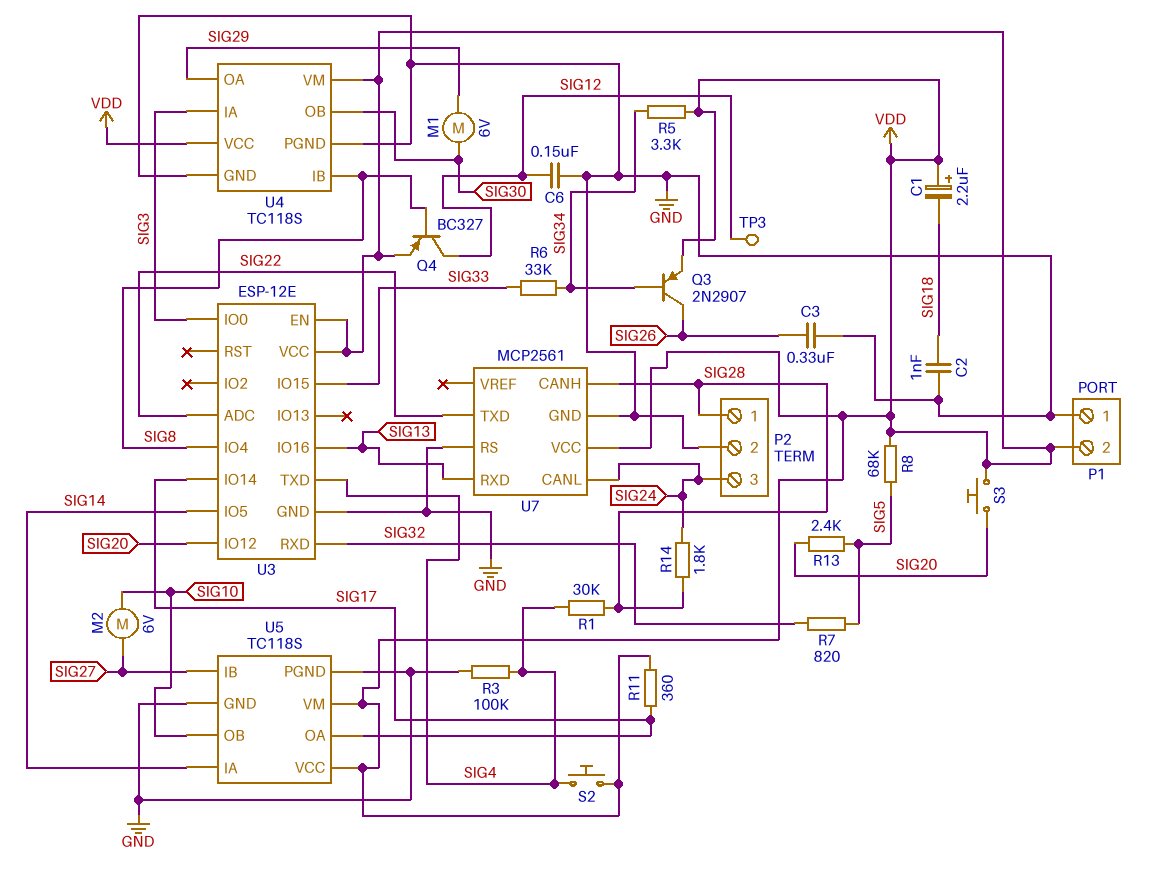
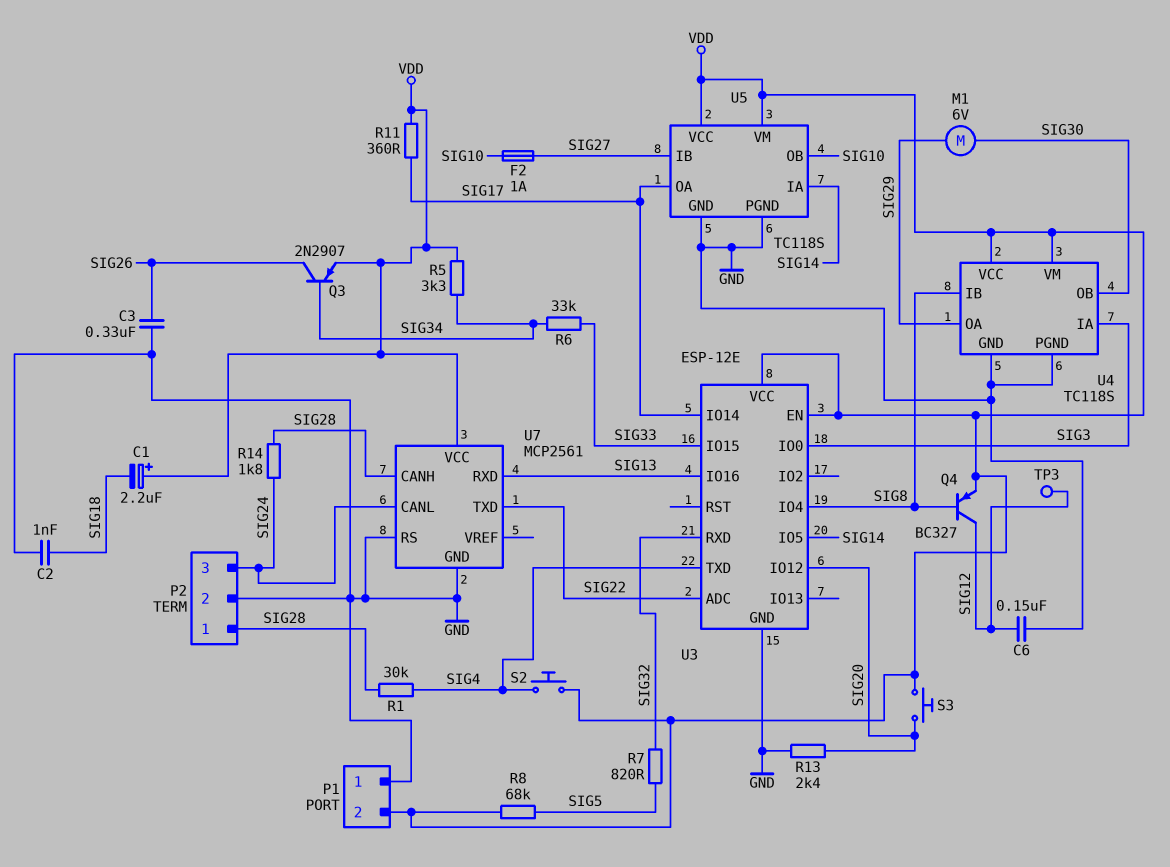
F2: none -> 1A (SIG10, SIG27)
M2: motor 6V (SIG10, SIG27) -> none
R3: 100k (GND, SIG4) -> none
R13: 2.4k (SIG5, SIG20) -> 2.4k (GND, SIG20)

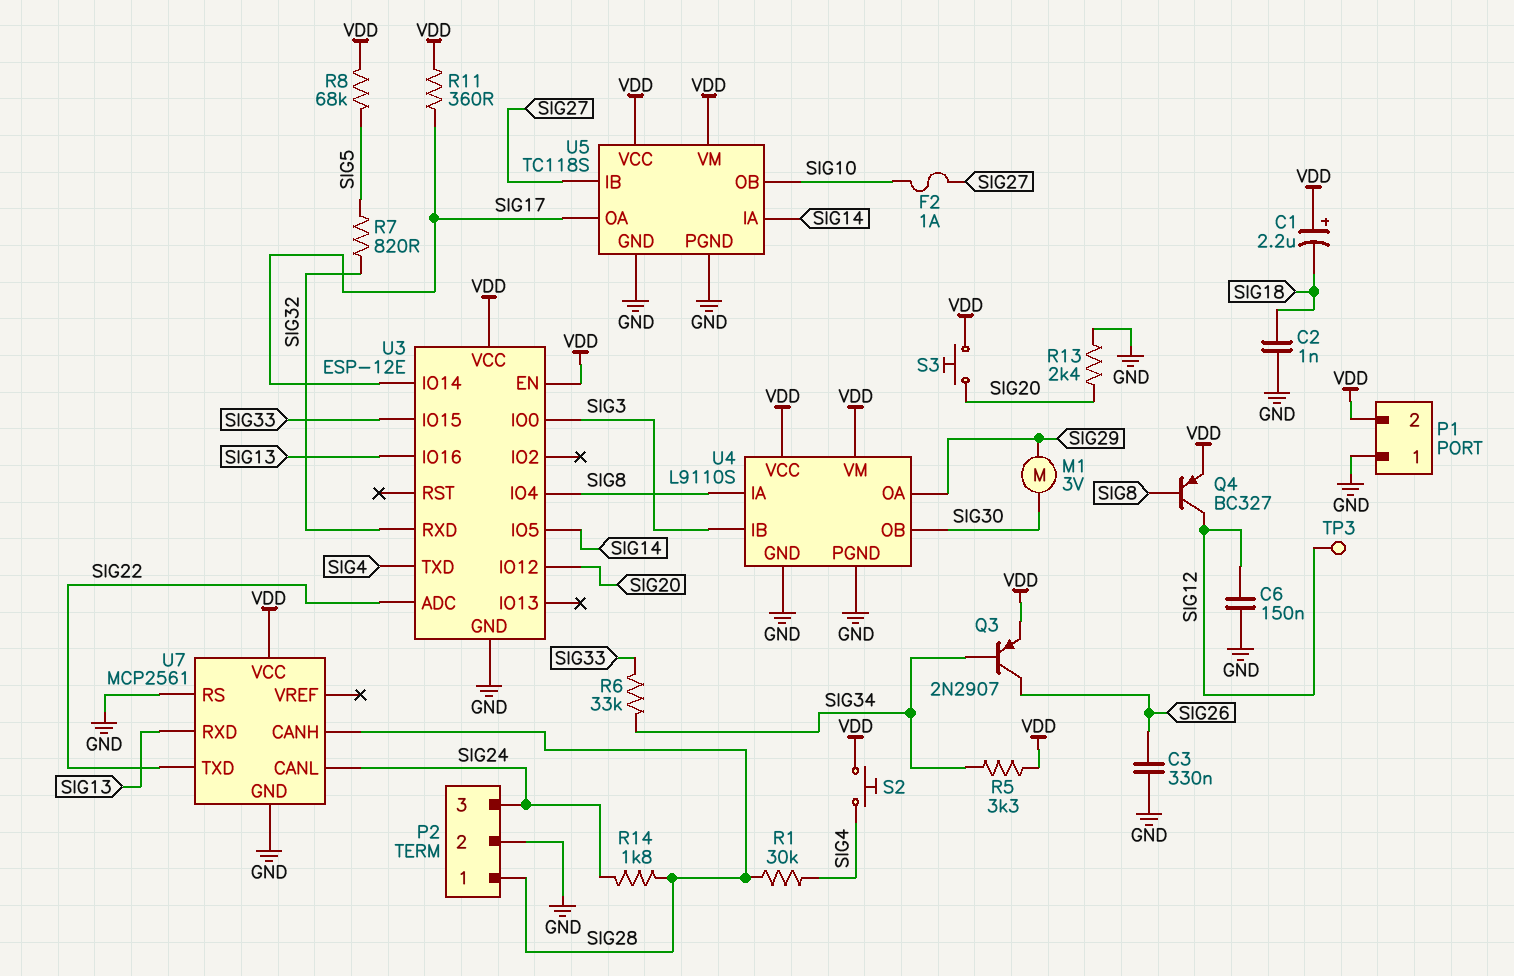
M1: motor 6V (SIG29, SIG30) -> motor 3V (SIG29, SIG30)
U4: TC118S -> L9110S
U4 pin IA: SIG3 -> SIG8
U4 pin IB: SIG8 -> SIG3

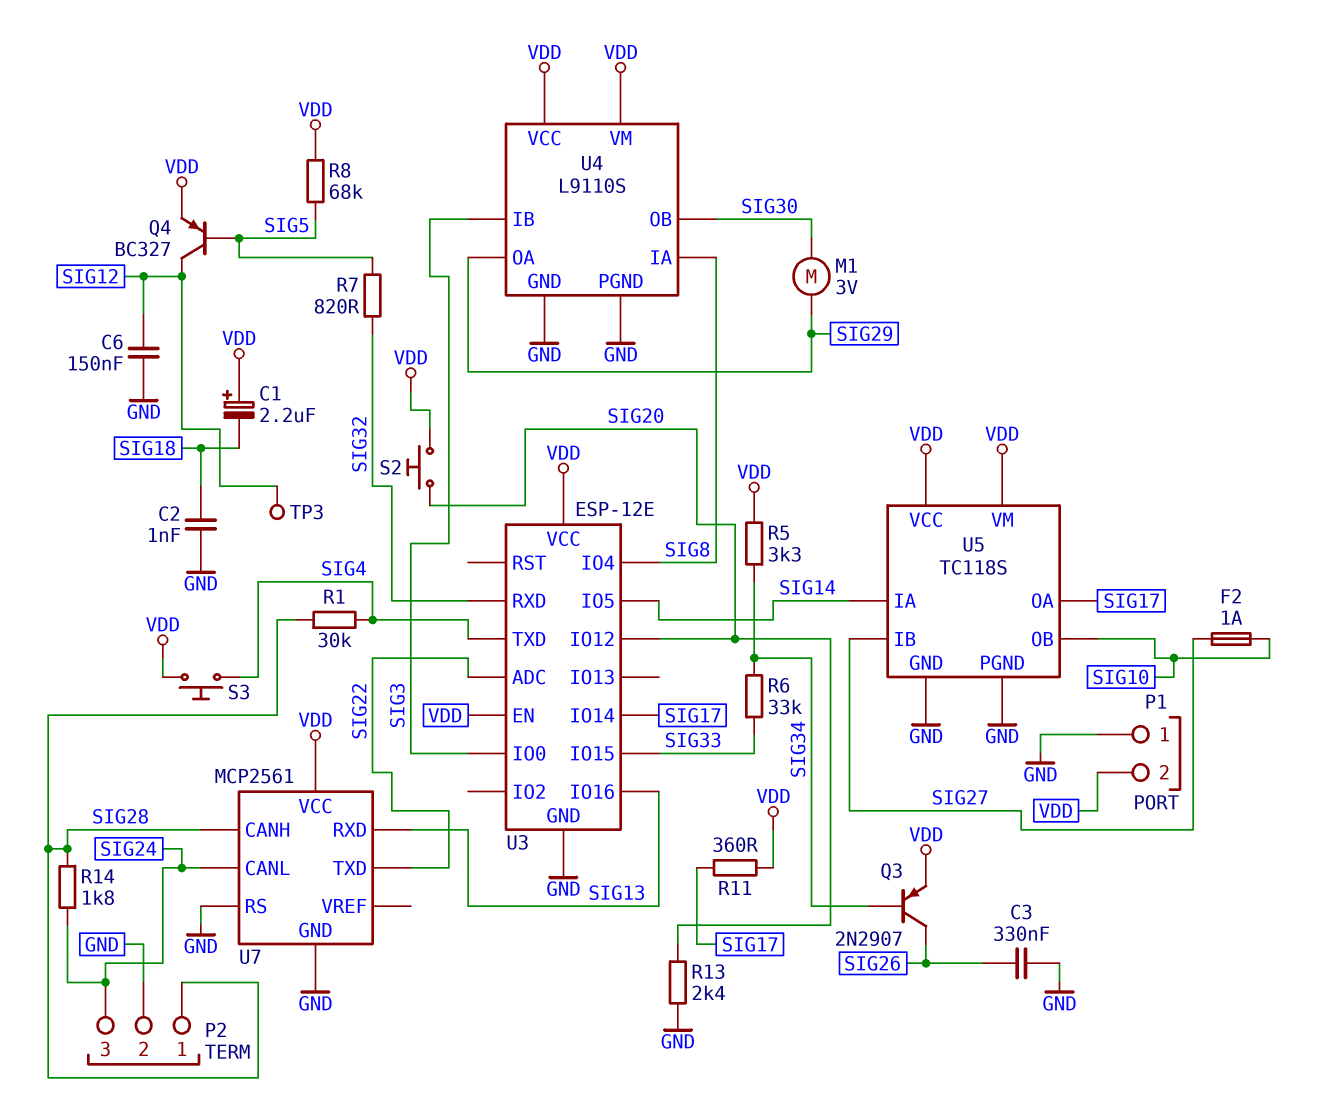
Q4: PNP BC327 (B SIG8, C SIG12, E VDD) -> PNP BC327 (B SIG5, C SIG12, E VDD)
S2: button (SIG4, VDD) -> button (SIG20, VDD)
S3: button (SIG20, VDD) -> button (SIG4, VDD)

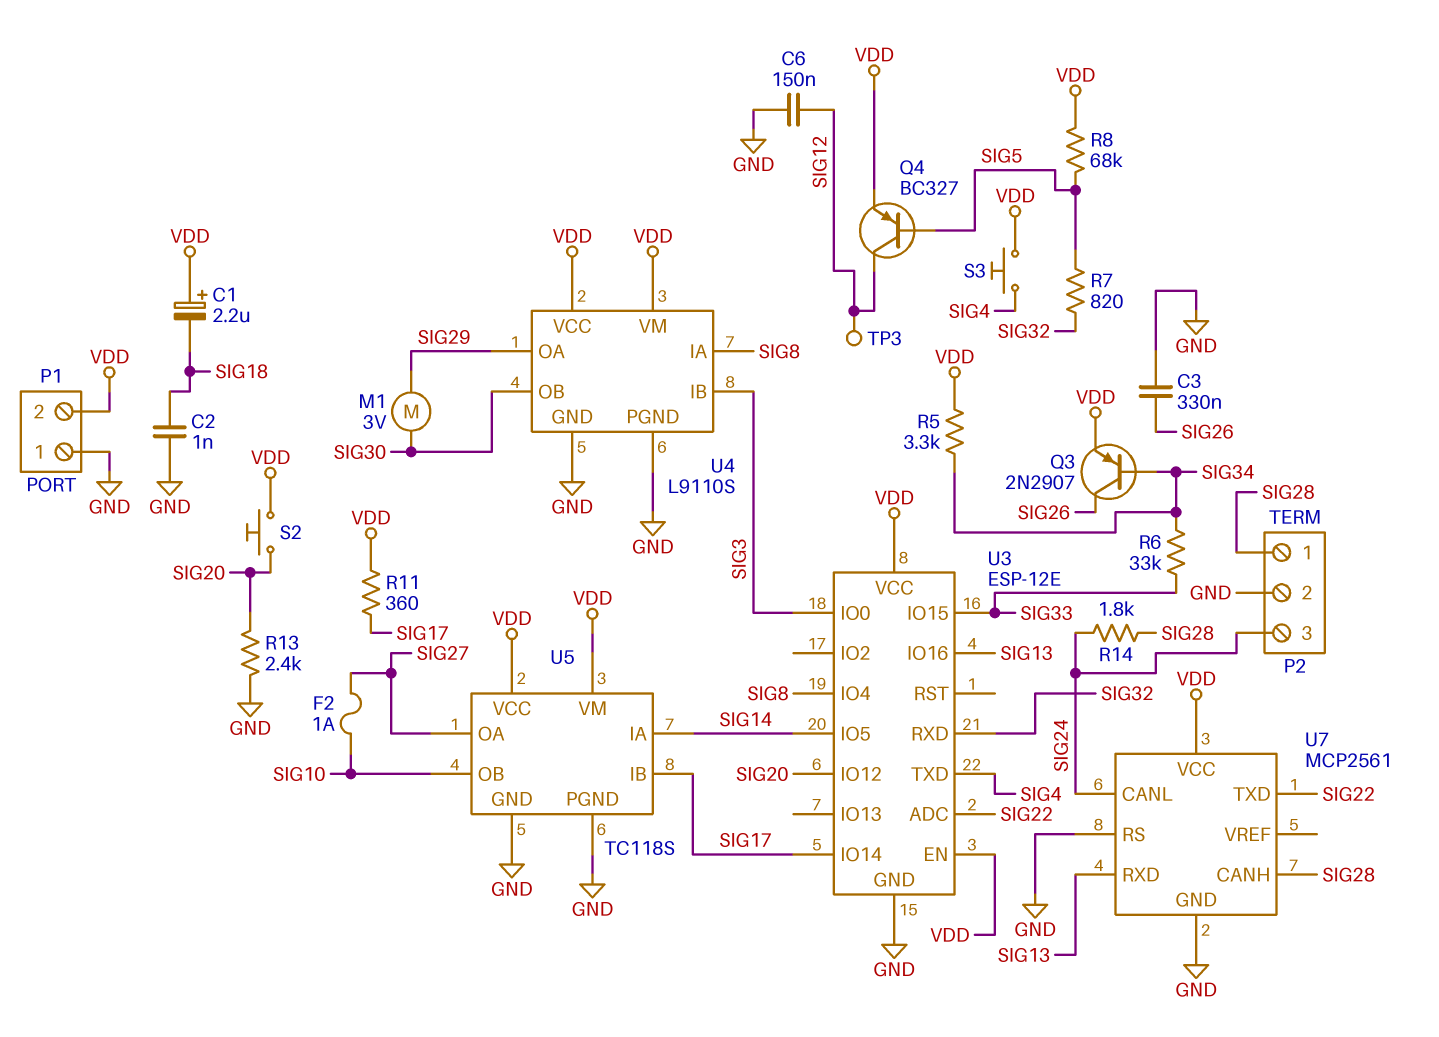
R1: 30k (SIG4, SIG28) -> none
U5 pin IB: SIG27 -> SIG17
U5 pin OA: SIG17 -> SIG27

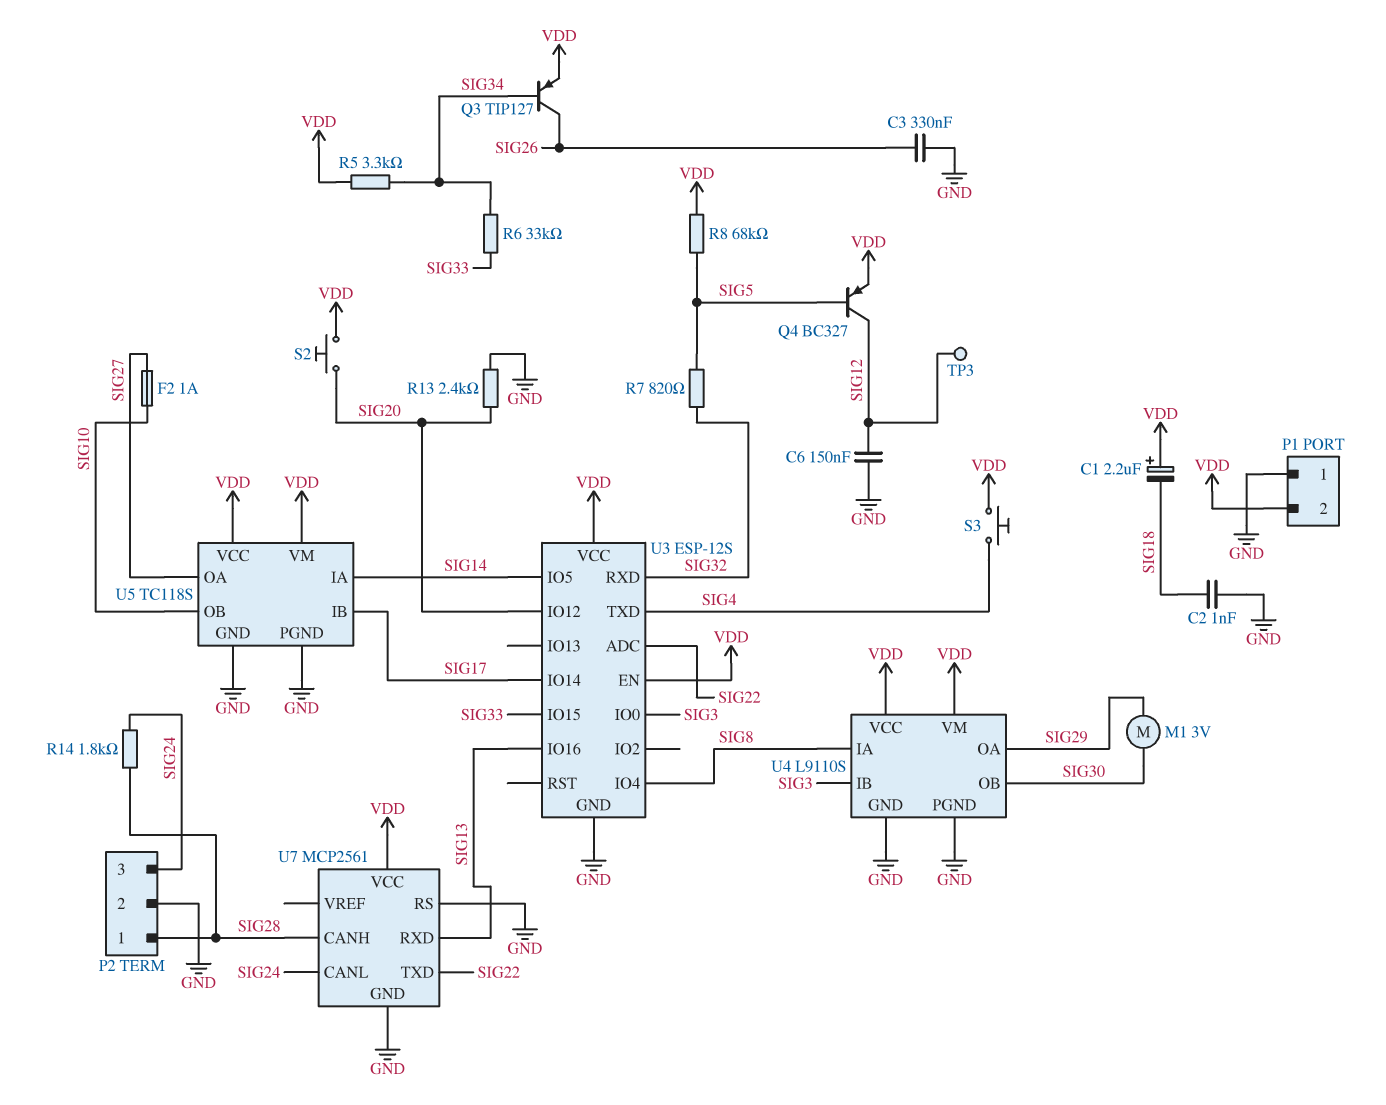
Q3: PNP 2N2907 (B SIG34, C SIG26, E VDD) -> PNP TIP127 (B SIG34, C SIG26, E VDD)
R11: 360 (SIG17, VDD) -> none
U3: ESP-12E -> ESP-12S

